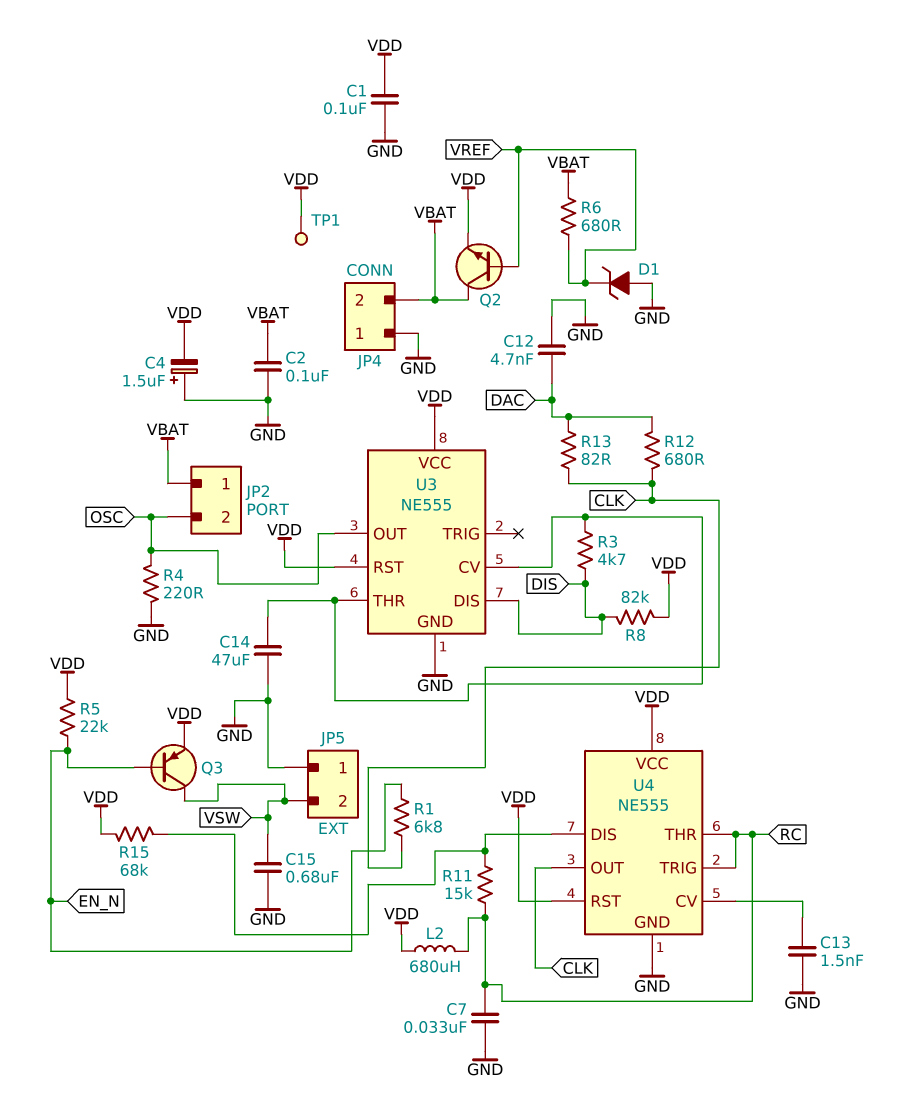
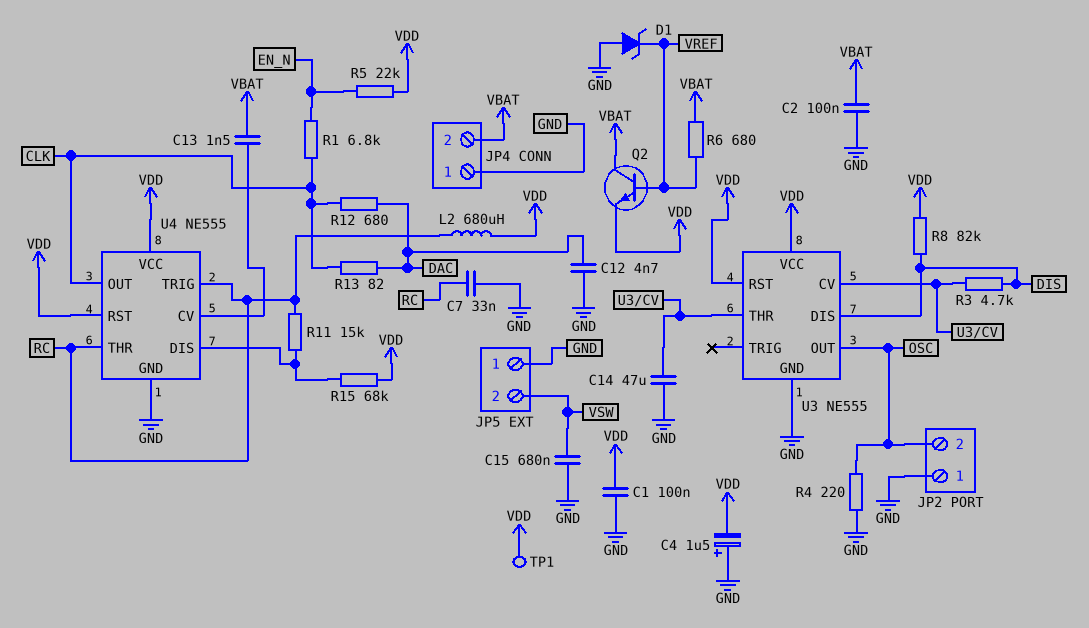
C13: 1.5nF (GND, U4/CV) -> 1.5nF (U4/CV, VBAT)
JP2 pin 1: VBAT -> GND
Q3: PNP (B EN_N, C VSW, E VDD) -> none

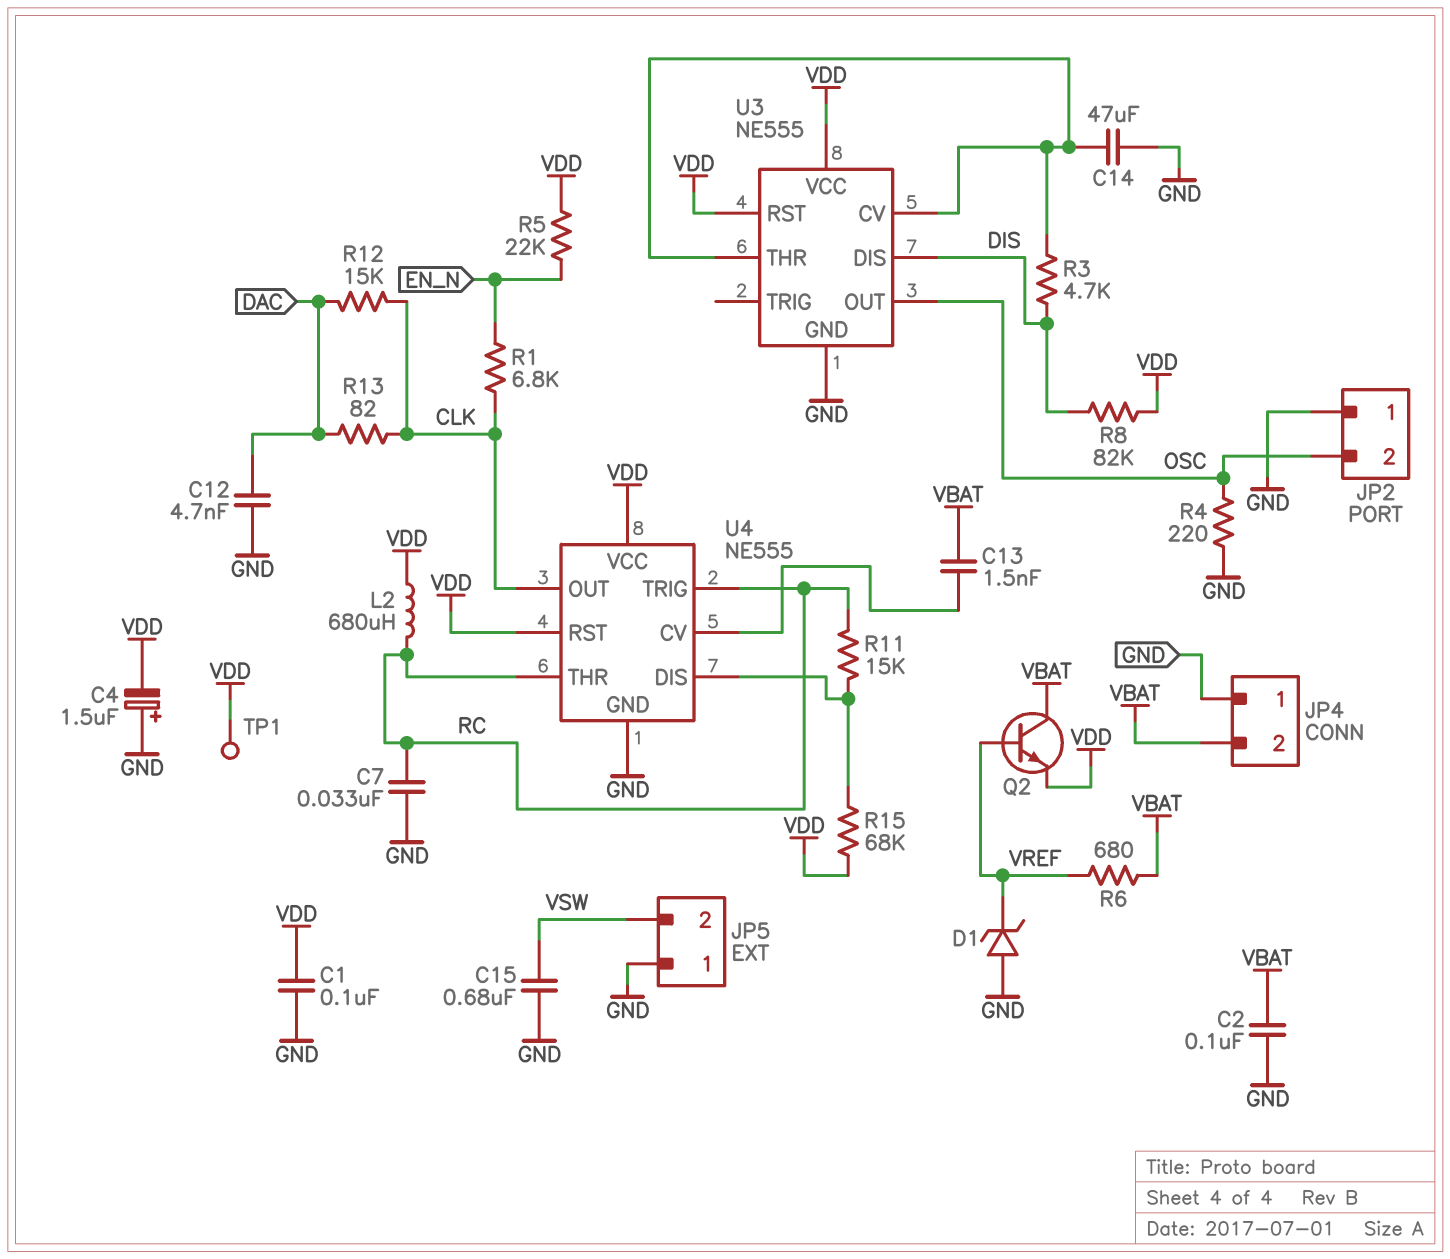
R12: 680 (CLK, DAC) -> 15k (CLK, DAC)

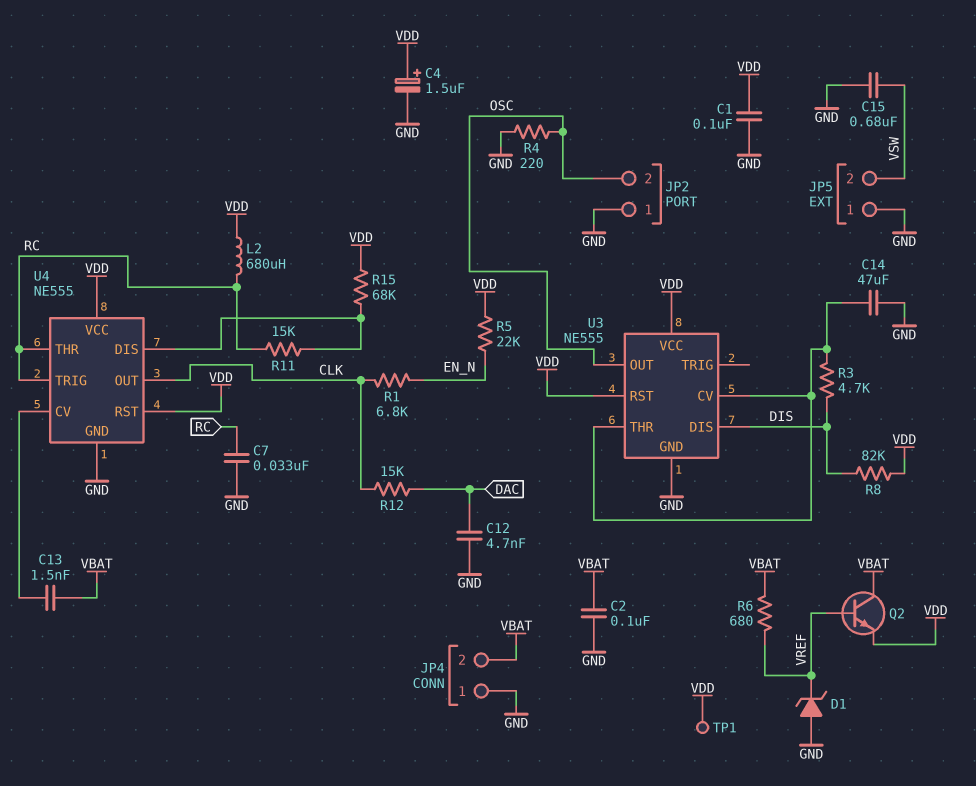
C4: 1.5uF (plus GND, minus VDD) -> 1.5uF (plus VDD, minus GND)
R13: 82 (CLK, DAC) -> none

